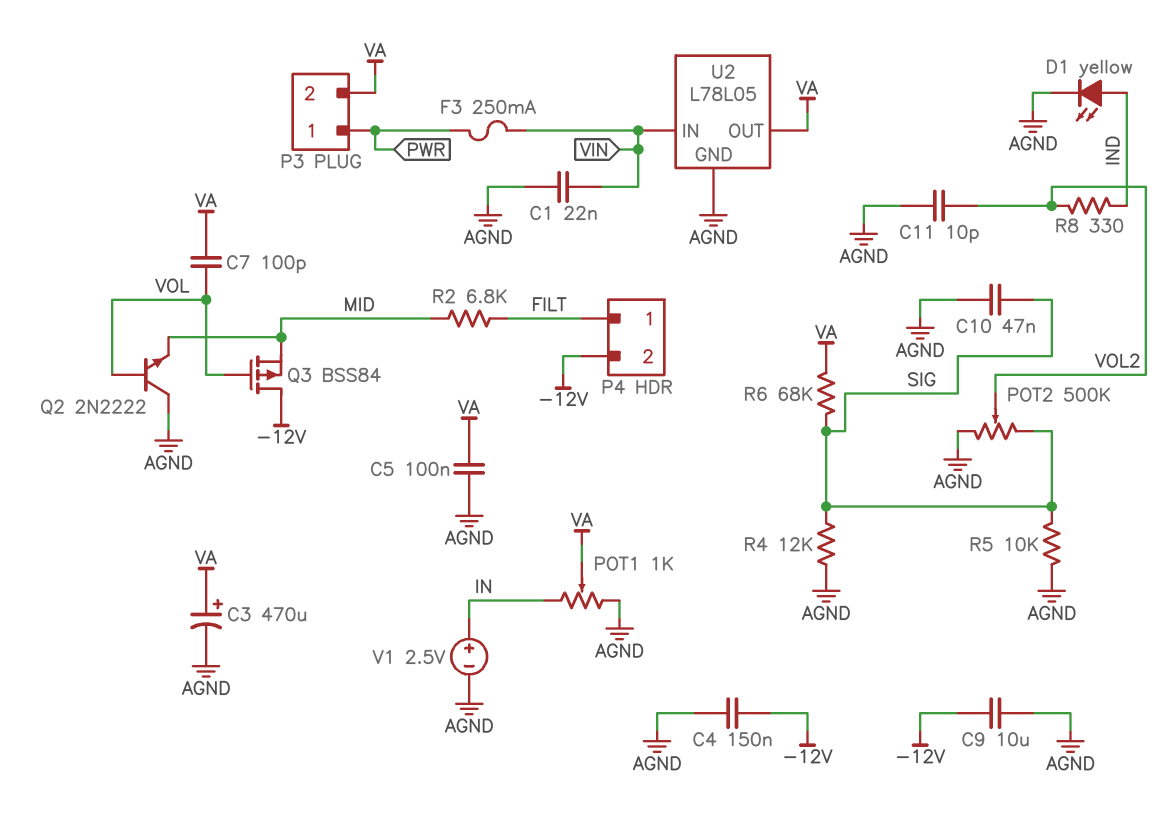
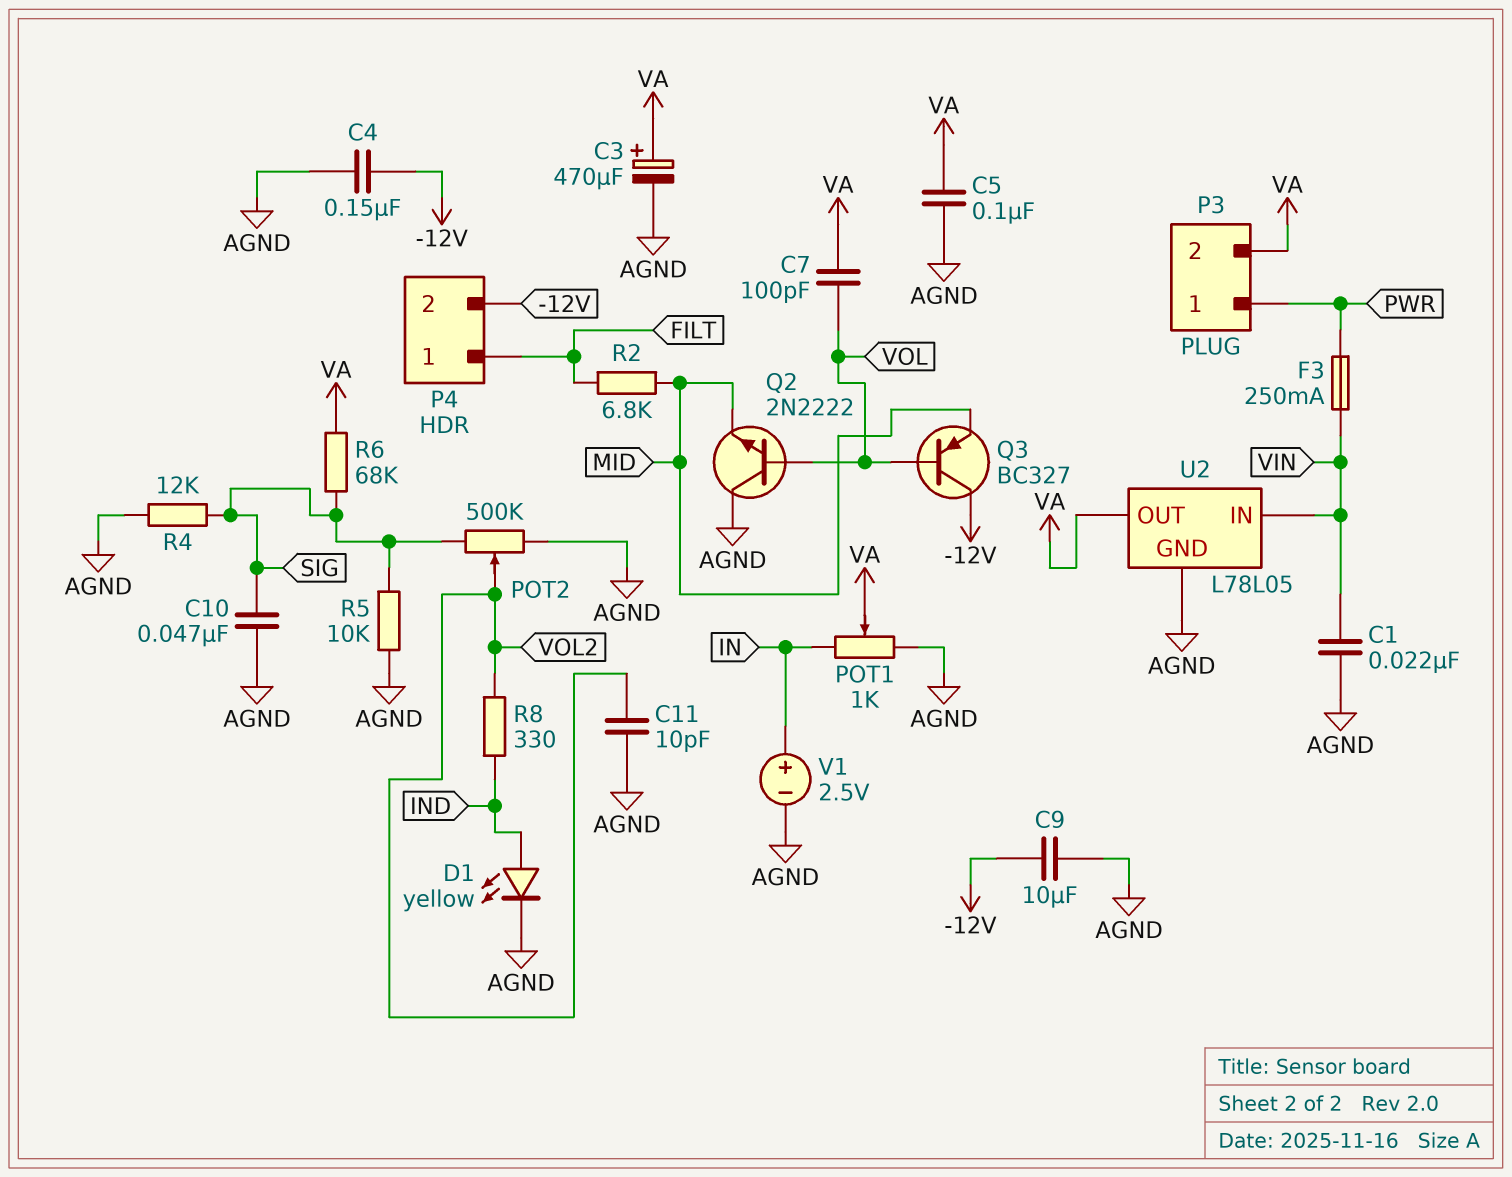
Q3: PMOS BSS84 (G VOL, D -12V, S MID) -> PNP BC327 (B VOL, C -12V, E MID)

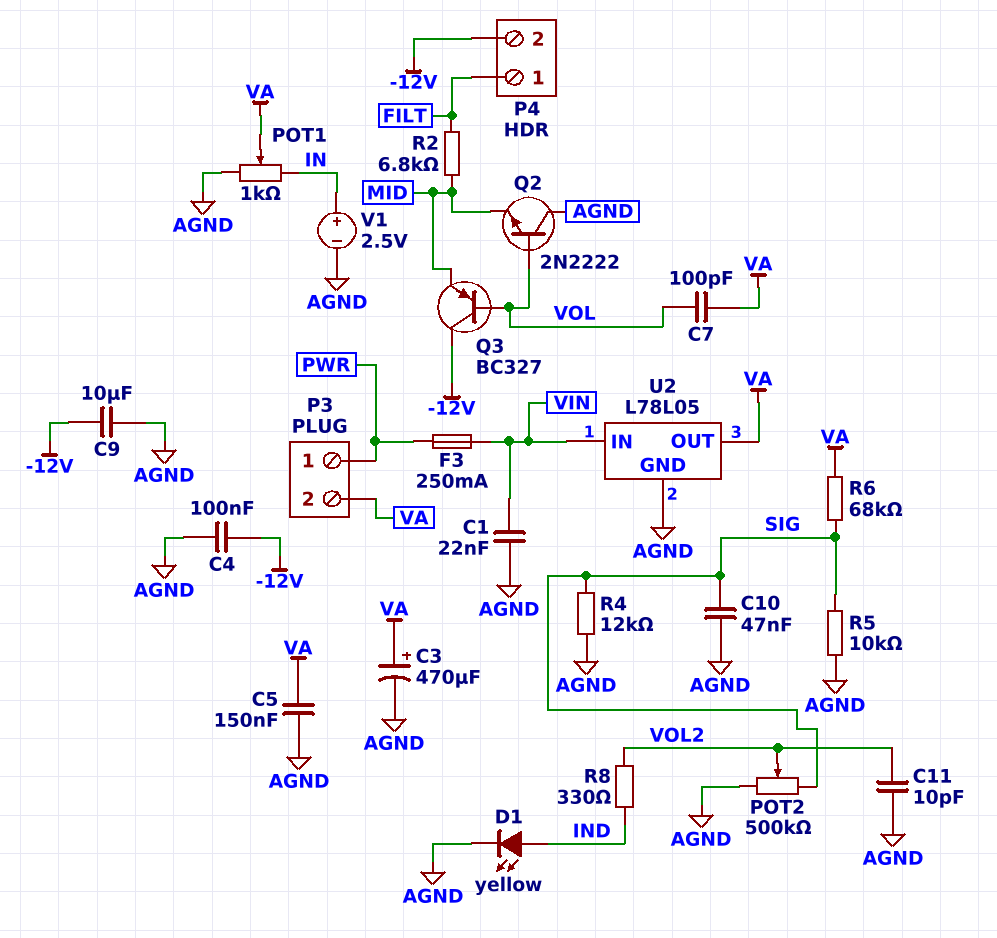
C4: 150nF (-12V, AGND) -> 100nF (-12V, AGND)
C5: 100nF (AGND, VA) -> 150nF (AGND, VA)

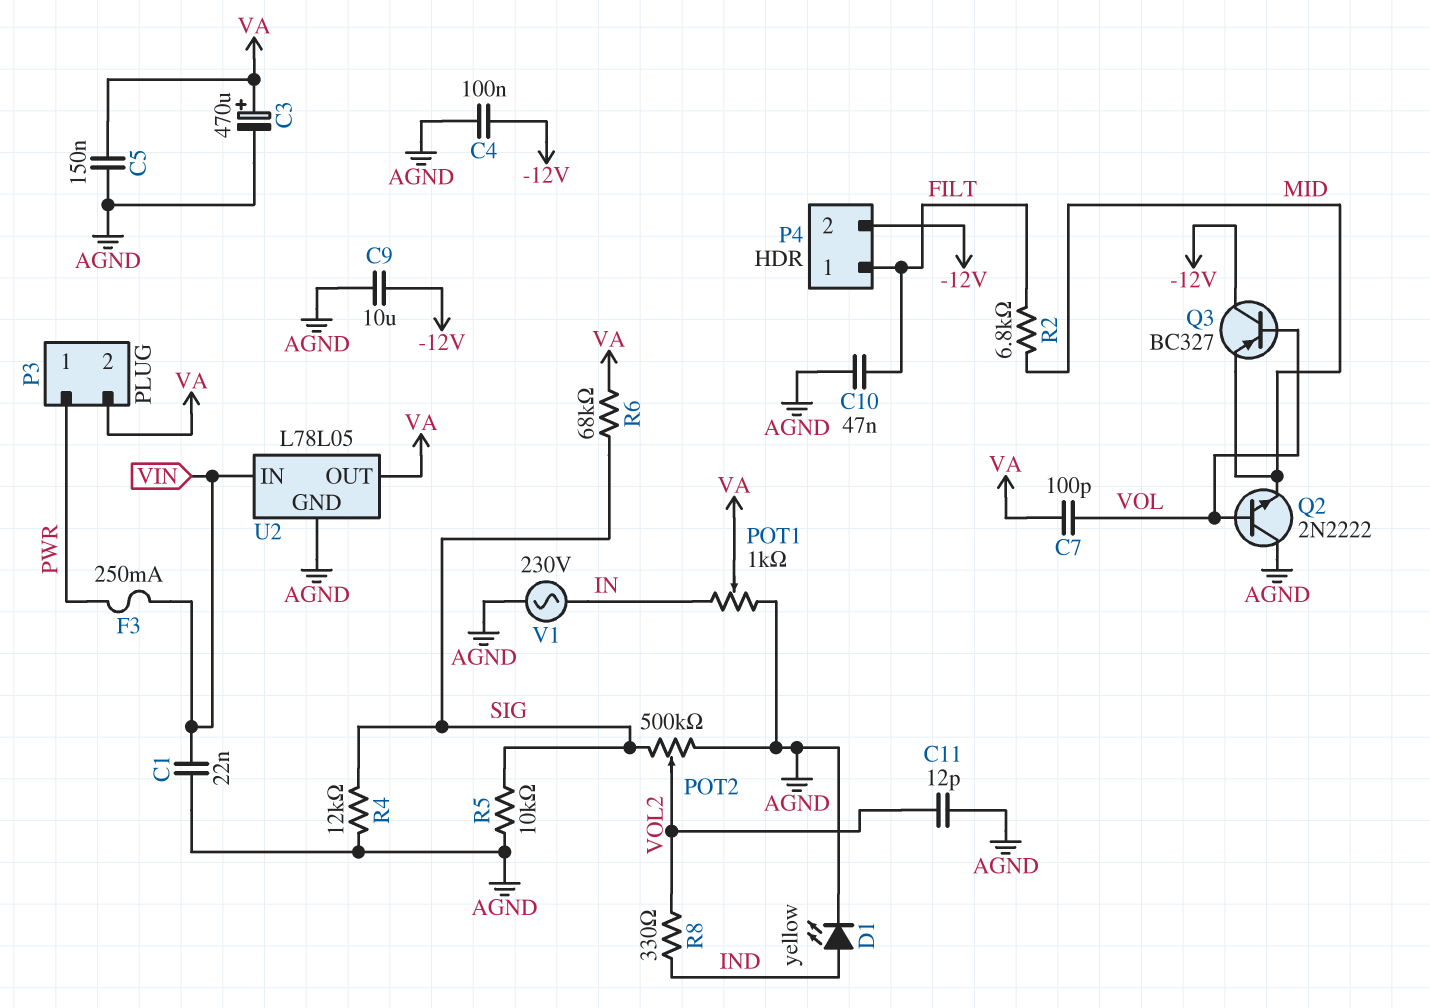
C10: 47nF (AGND, SIG) -> 47nF (AGND, FILT)
C11: 10pF (AGND, VOL2) -> 12pF (AGND, VOL2)
V1: 2.5V (plus IN, minus AGND) -> AC 230V (AGND, IN)

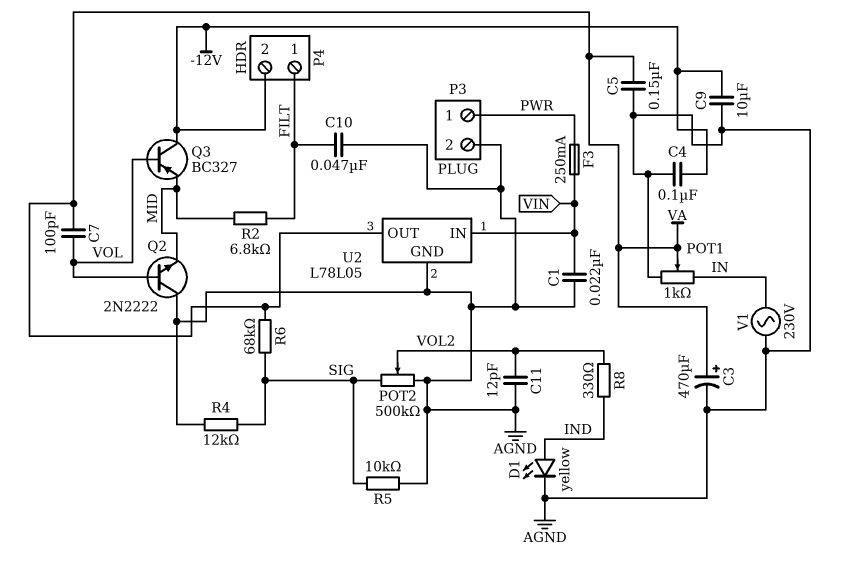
P3 pin 2: VA -> AGND

